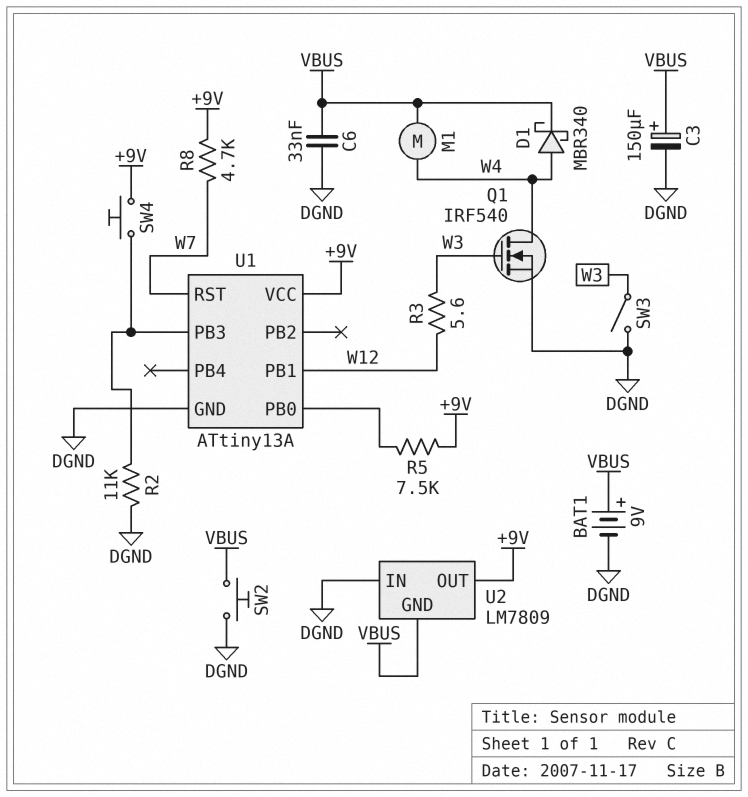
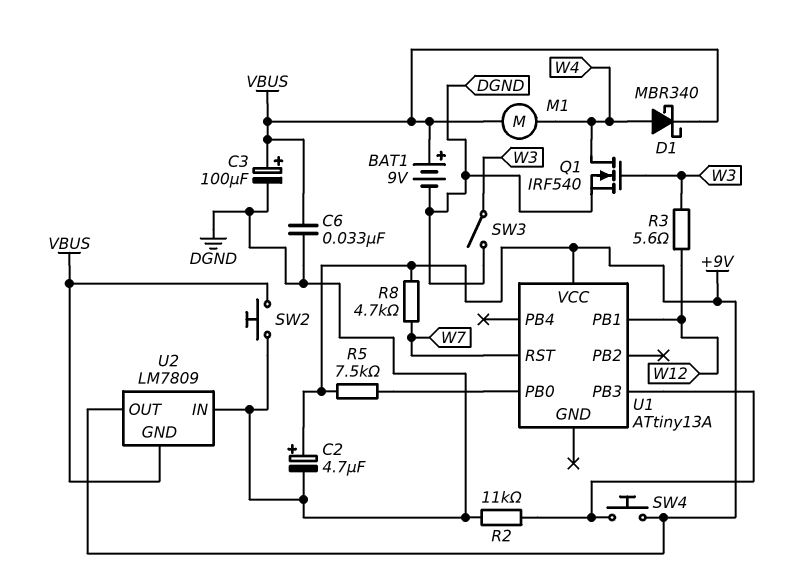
C2: none -> 4.7uF (plus +9V, minus DGND)
C3: 150uF (plus VBUS, minus DGND) -> 100uF (plus VBUS, minus DGND)
U1 pin GND: DGND -> none

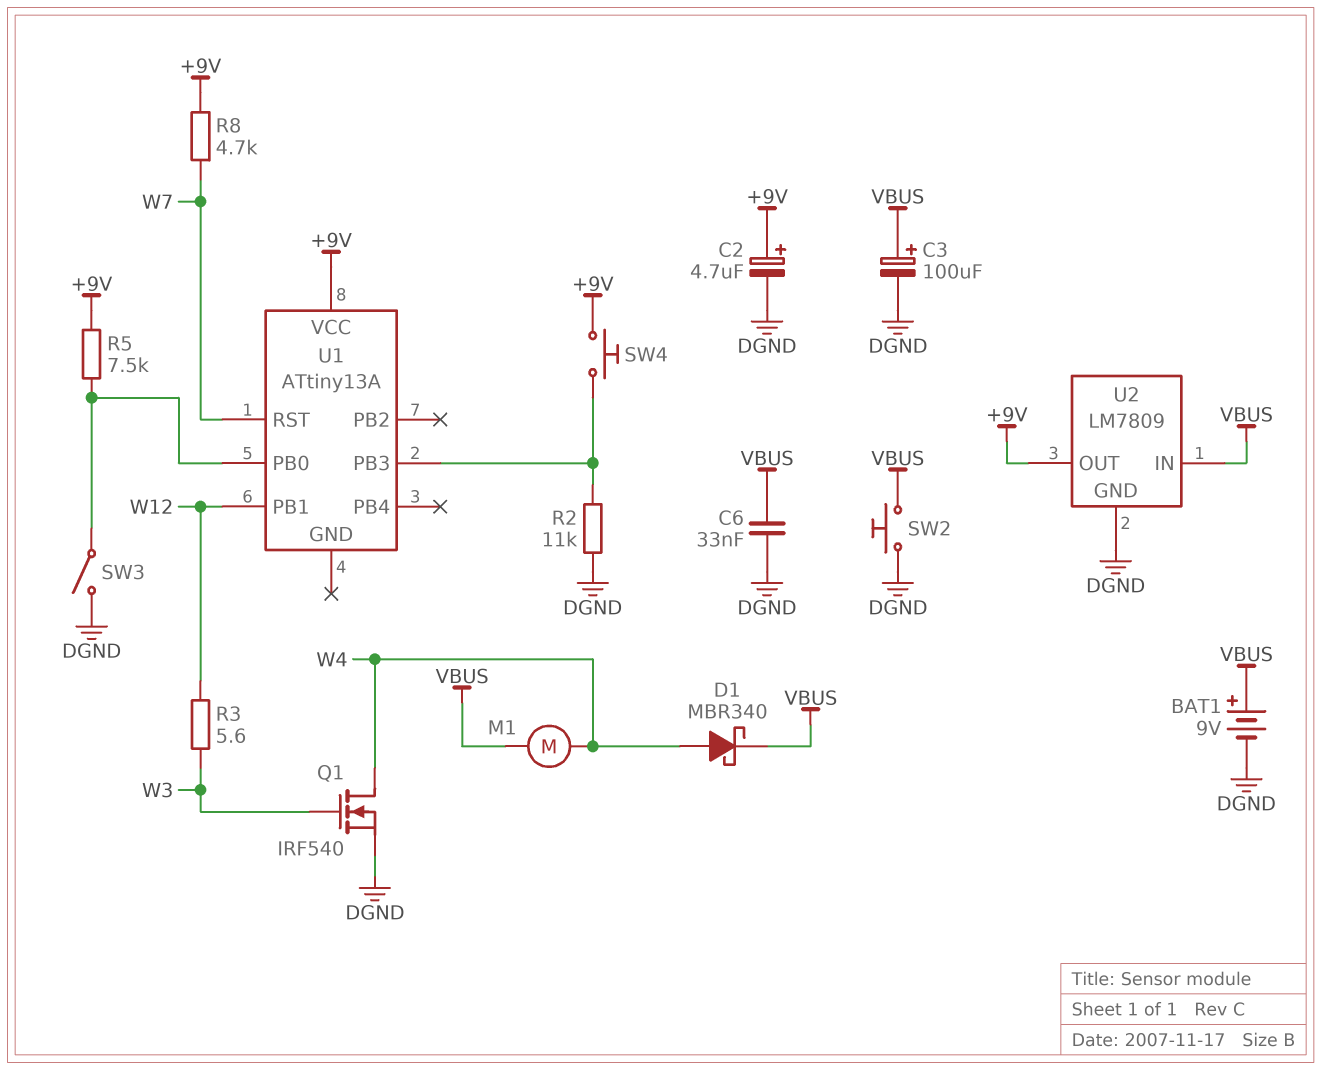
SW3: switch (DGND, W3) -> switch (DGND, U1/PB0)
U2 pin GND: VBUS -> DGND
U2 pin IN: DGND -> VBUS

